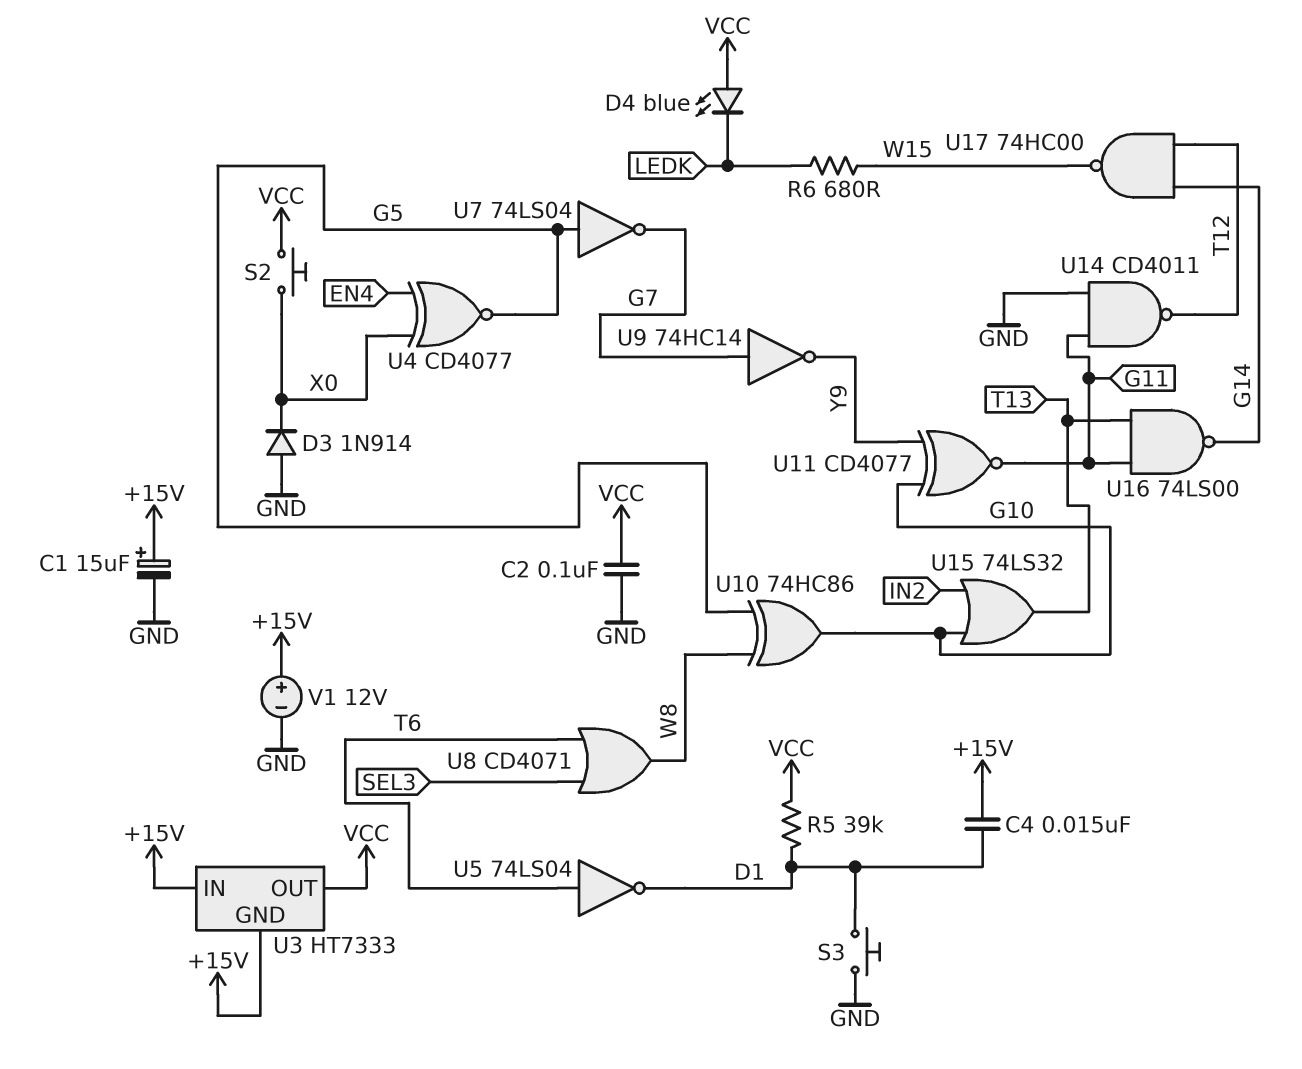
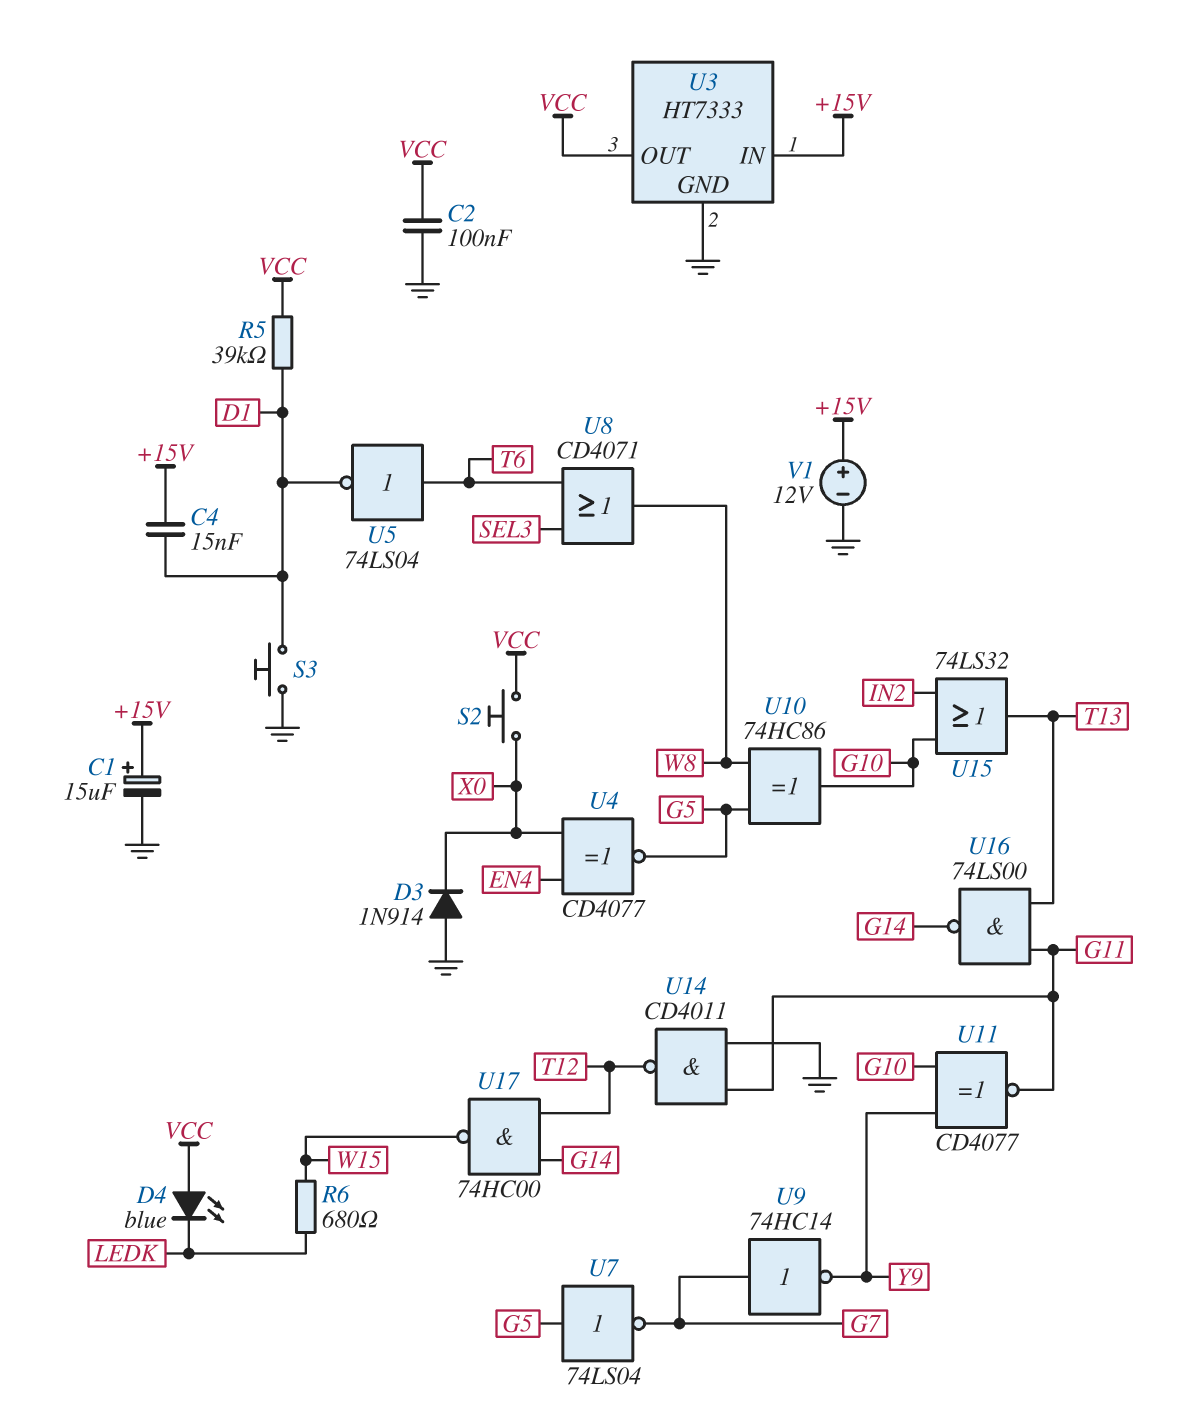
U3 pin GND: +15V -> GND

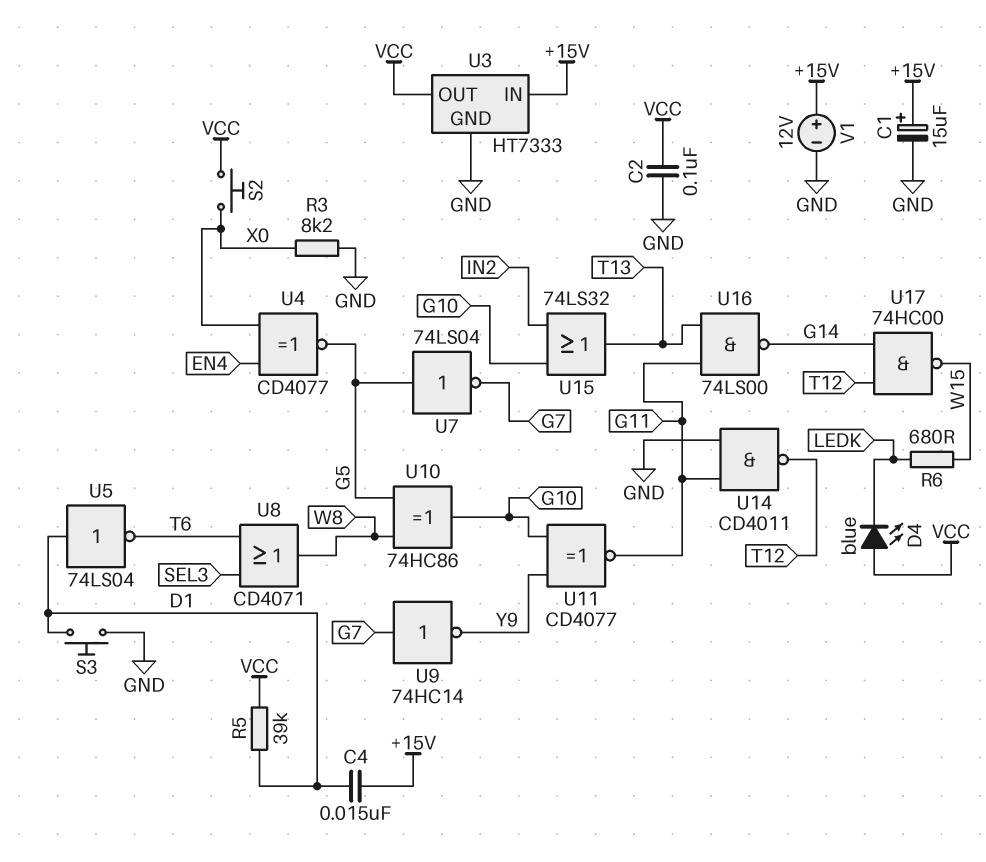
D3: diode 1N914 (A GND, K X0) -> none
R3: none -> 8.2k (GND, X0)
U5: NOT 74LS04 (in T6, out D1) -> NOT 74LS04 (in D1, out T6)

